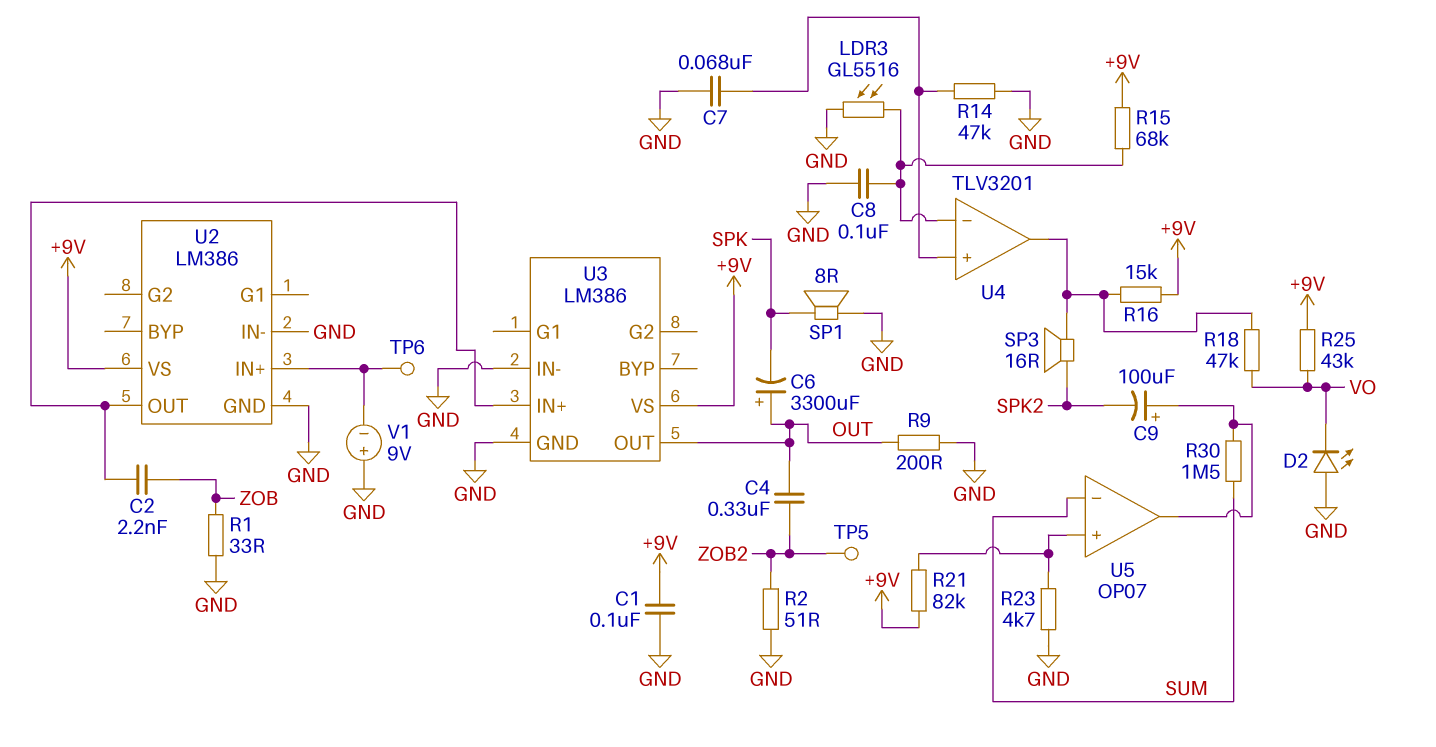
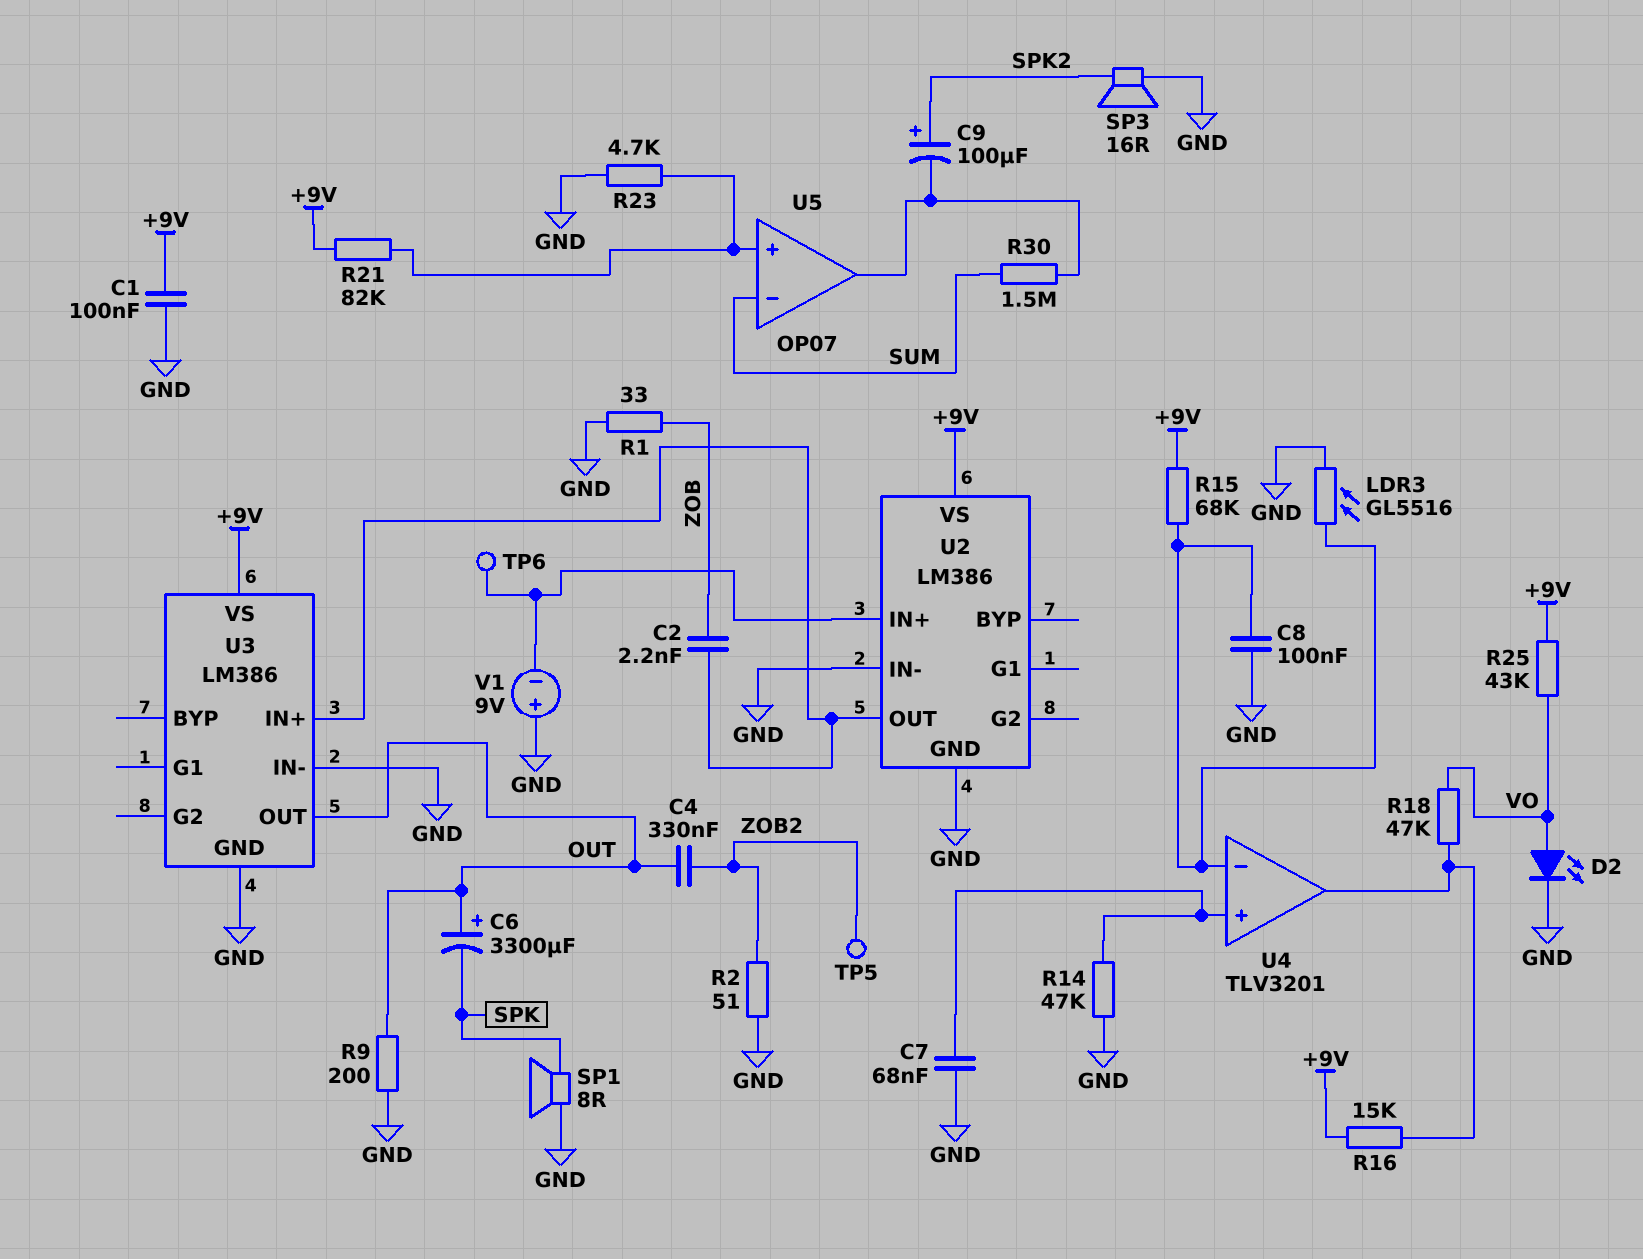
C9: 100uF (plus U5/out, minus SPK2) -> 100uF (plus SPK2, minus U5/out)
D2: LED (A GND, K VO) -> LED (A VO, K GND)
SP3: speaker 16R (SPK2, U4/out) -> speaker 16R (GND, SPK2)

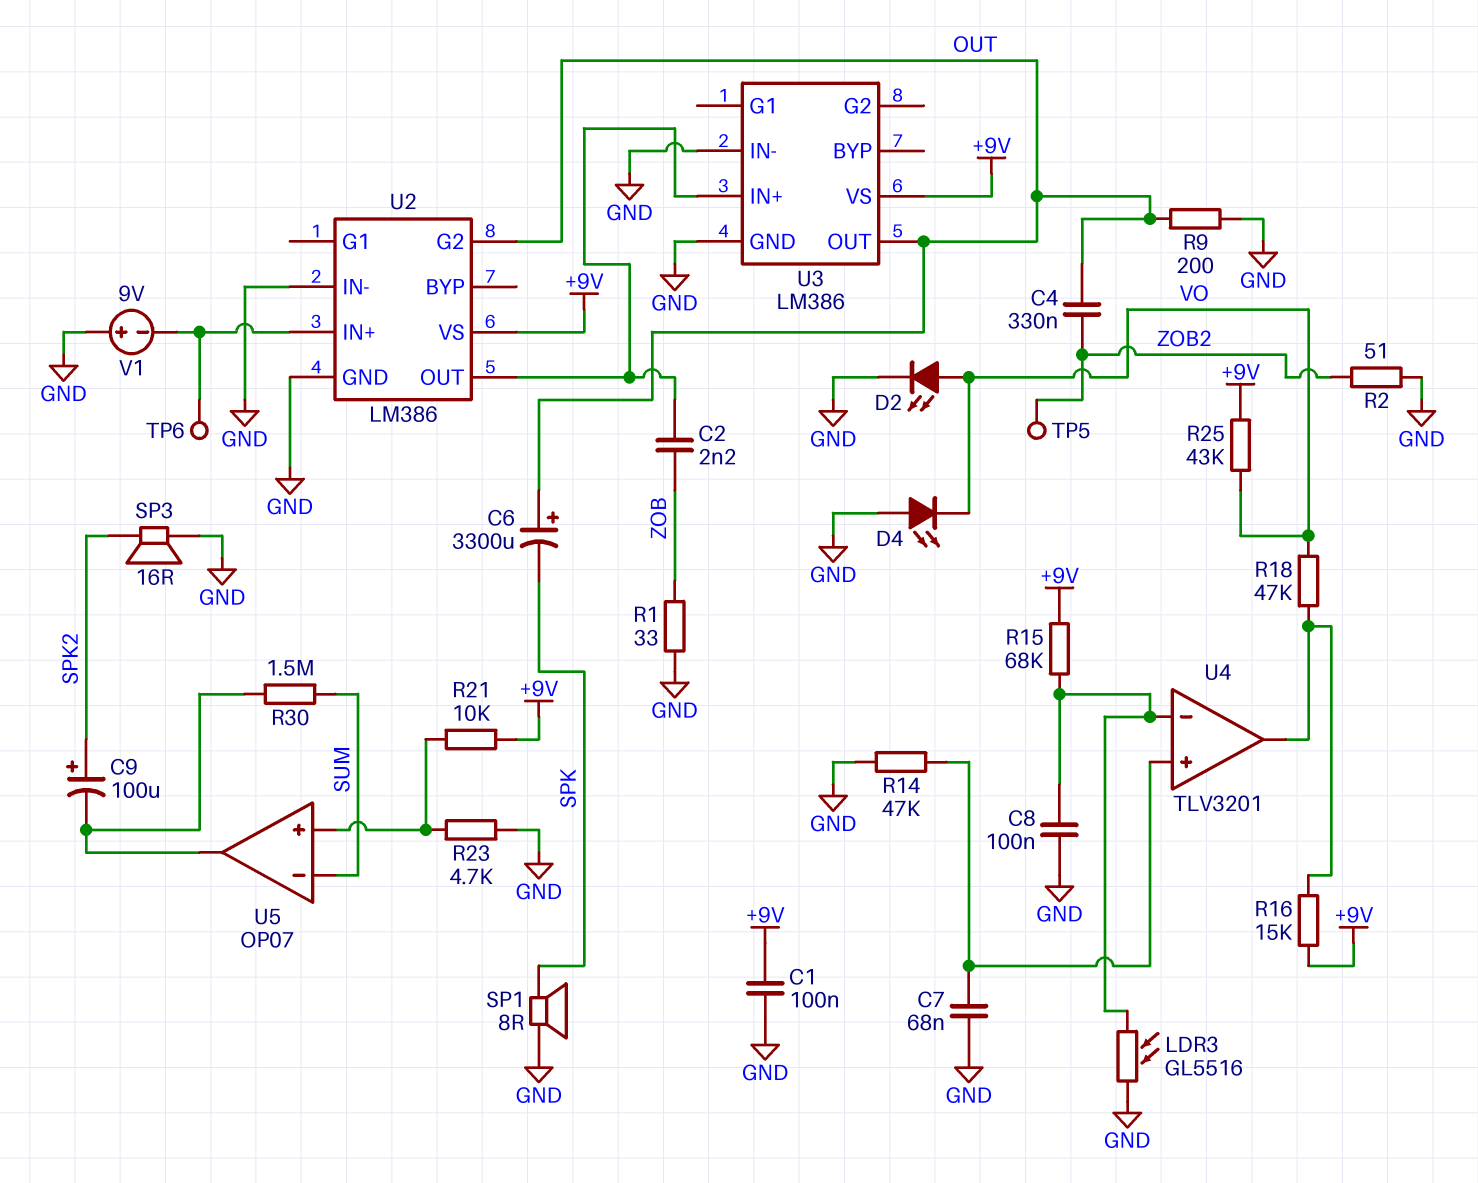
D4: none -> LED (A GND, K VO)
R21: 82k (+9V, U5/in+) -> 10k (+9V, U5/in+)
U2 pin G2: none -> OUT

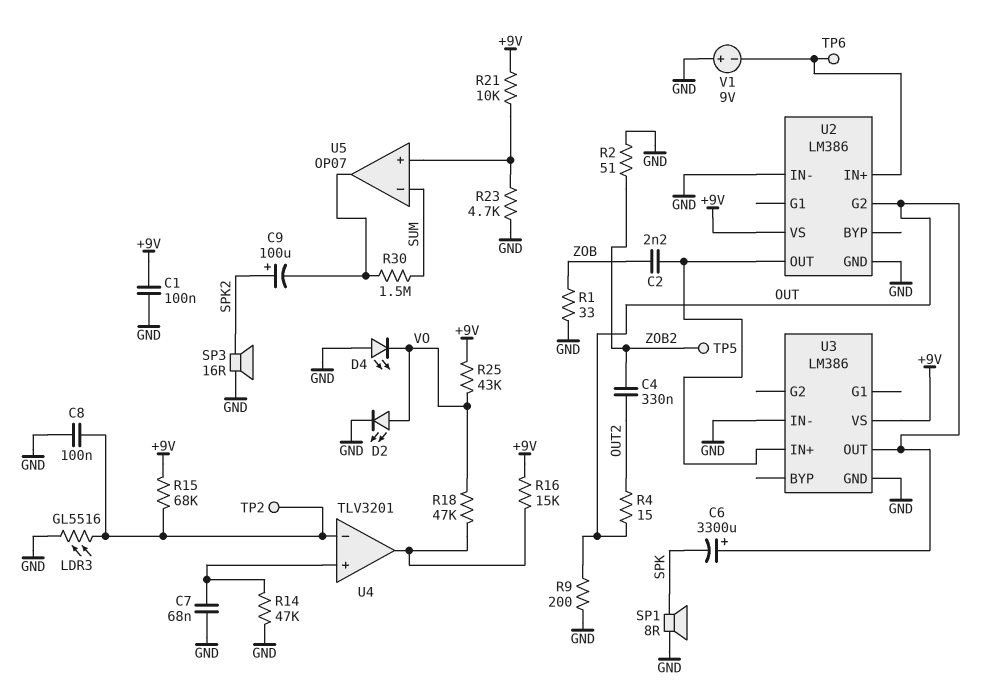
C4: 330nF (OUT, ZOB2) -> 330nF (OUT2, ZOB2)
R4: none -> 15 (OUT, OUT2)
TP2: none -> test point (U4/in-)

